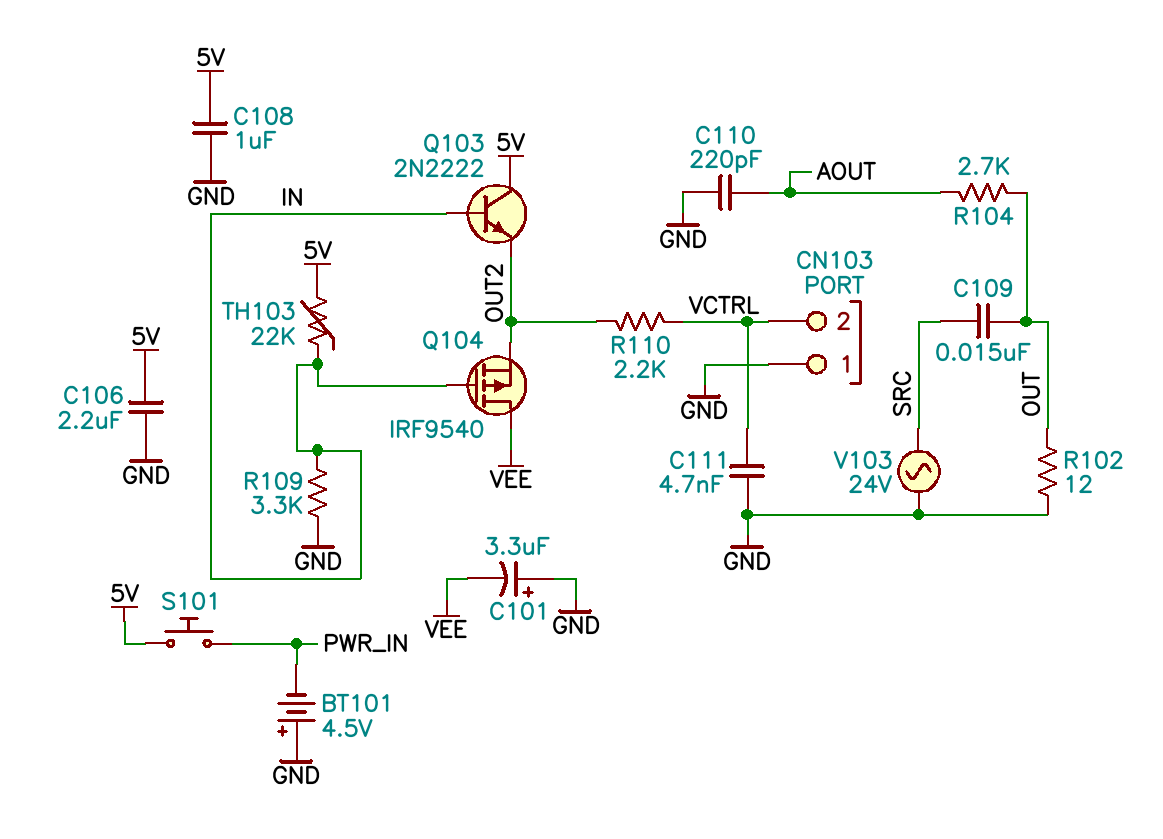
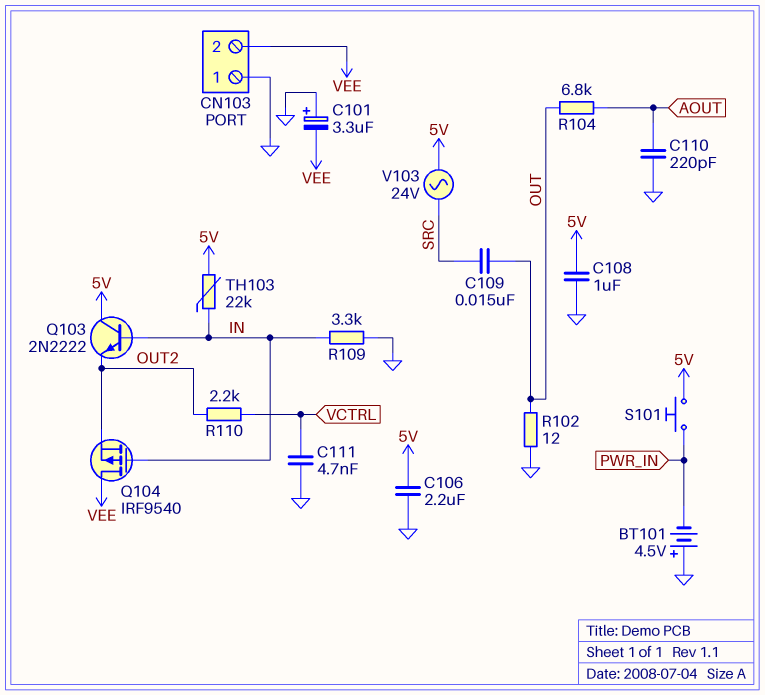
CN103 pin 2: VCTRL -> VEE
R104: 2.7k (AOUT, OUT) -> 6.8k (AOUT, OUT)
V103: AC 24V (GND, SRC) -> AC 24V (5V, SRC)

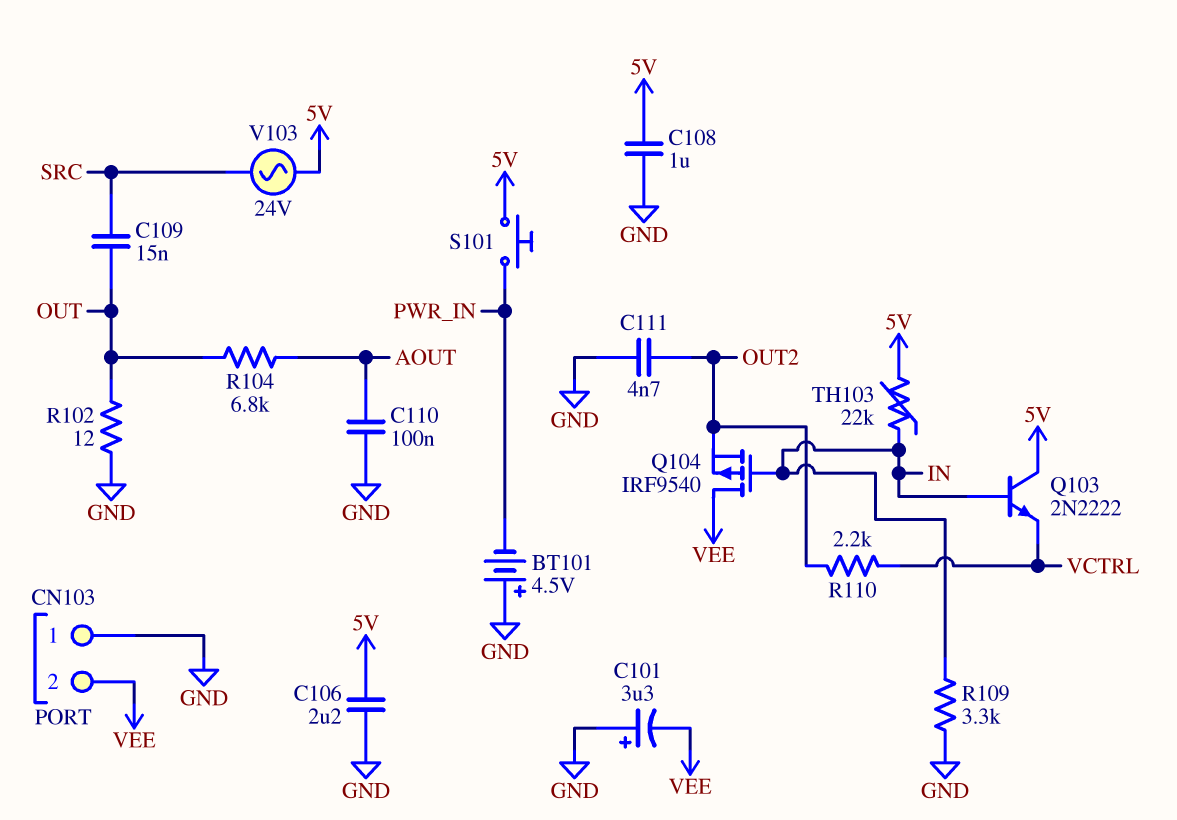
C110: 220pF (AOUT, GND) -> 100nF (AOUT, GND)
C111: 4.7nF (GND, VCTRL) -> 4.7nF (GND, OUT2)
Q103: NPN 2N2222 (B IN, C 5V, E OUT2) -> NPN 2N2222 (B IN, C 5V, E VCTRL)

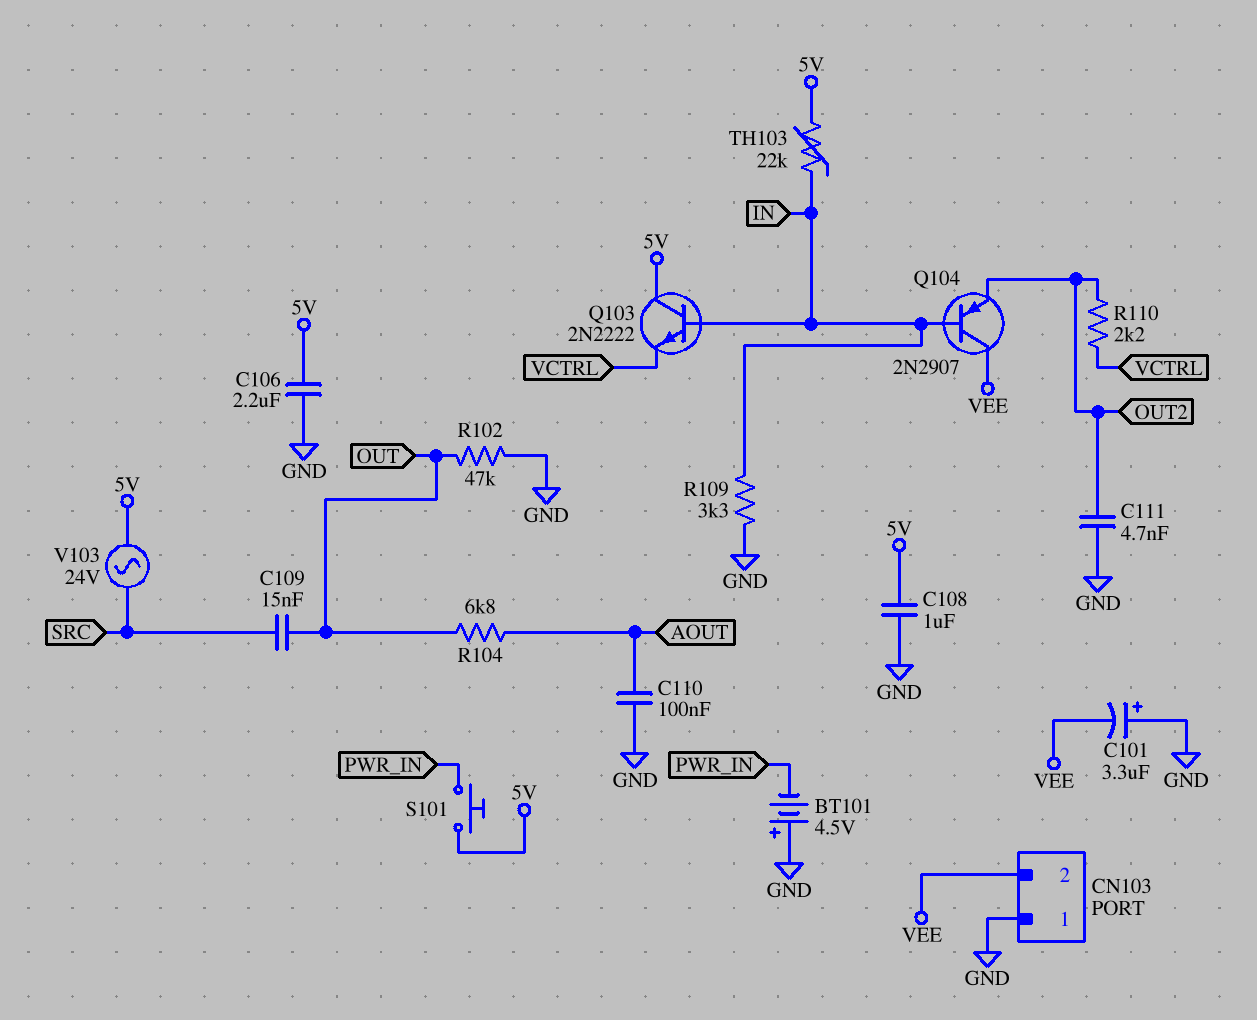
Q104: PMOS IRF9540 (G IN, D VEE, S OUT2) -> PNP 2N2907 (B IN, C VEE, E OUT2)
R102: 12 (GND, OUT) -> 47k (GND, OUT)

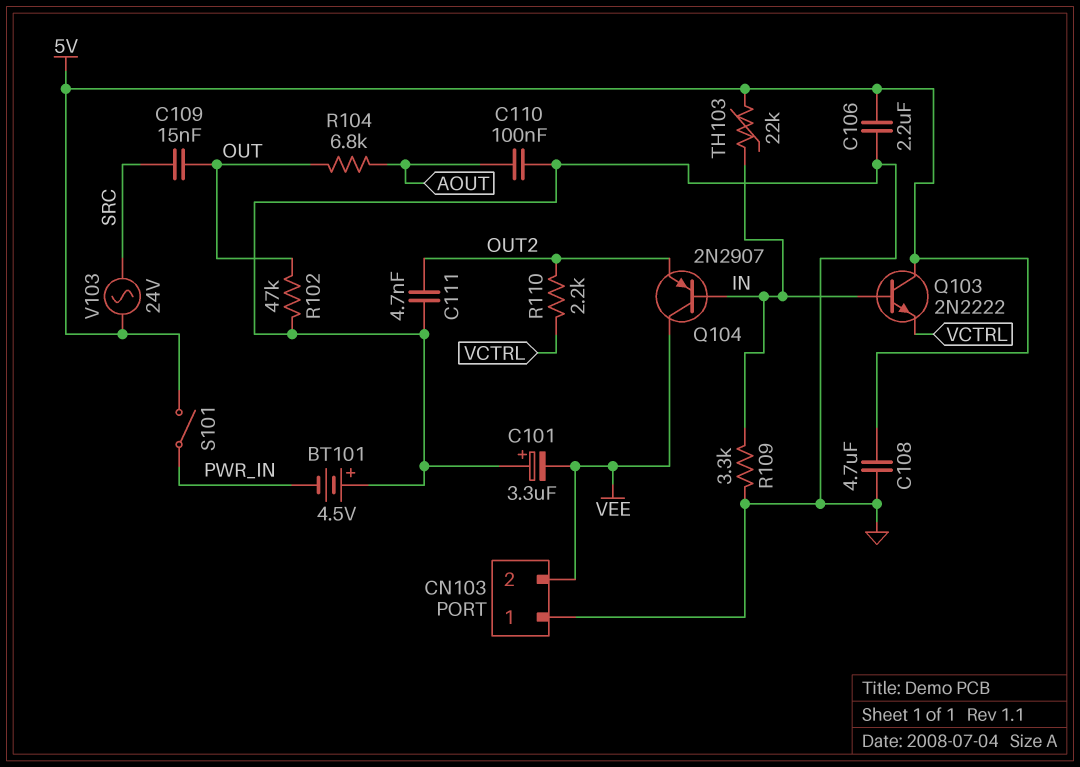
C108: 1uF (5V, GND) -> 4.7uF (5V, GND)
S101: button (5V, PWR_IN) -> switch (5V, PWR_IN)

